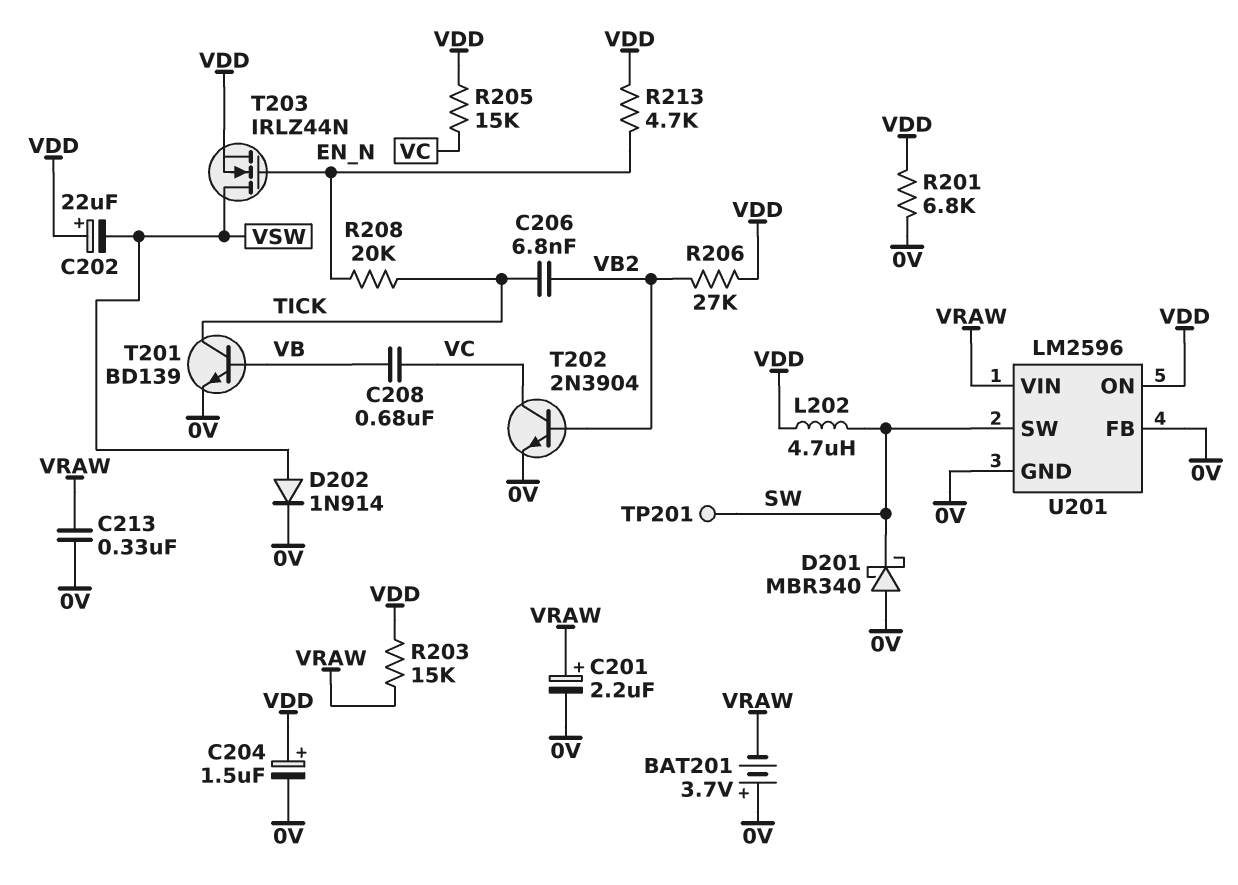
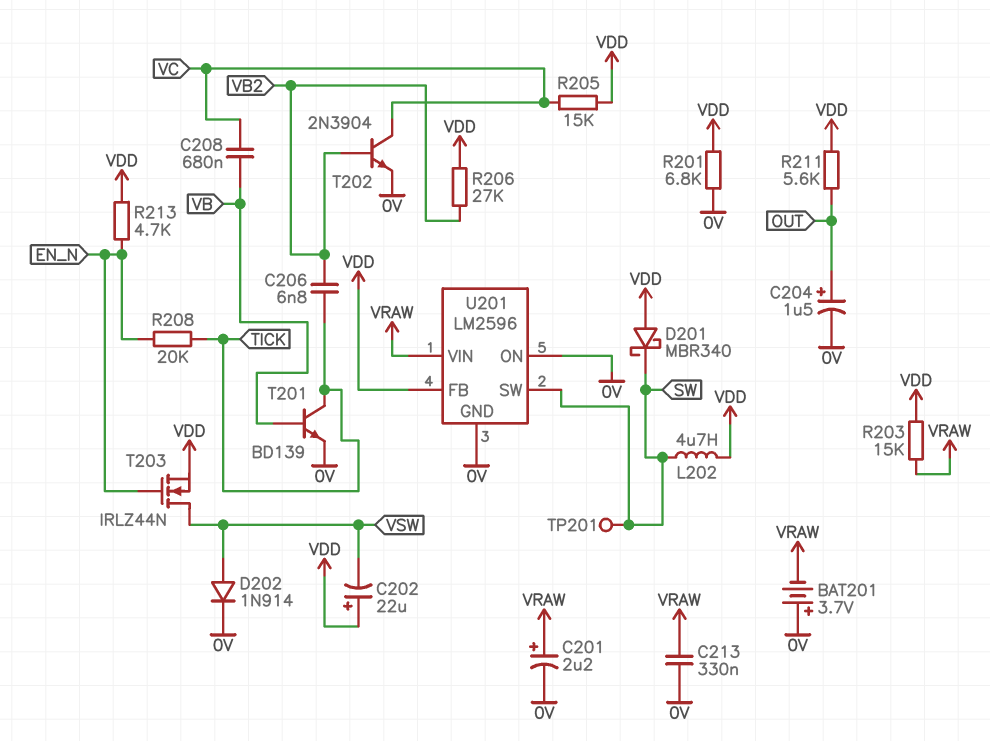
C204: 1.5uF (plus VDD, minus 0V) -> 1.5uF (plus OUT, minus 0V)
D201: schottky MBR340 (A 0V, K SW) -> schottky MBR340 (A VDD, K SW)
R211: none -> 5.6k (OUT, VDD)
U201 pin FB: 0V -> VDD
U201 pin ON: VDD -> 0V

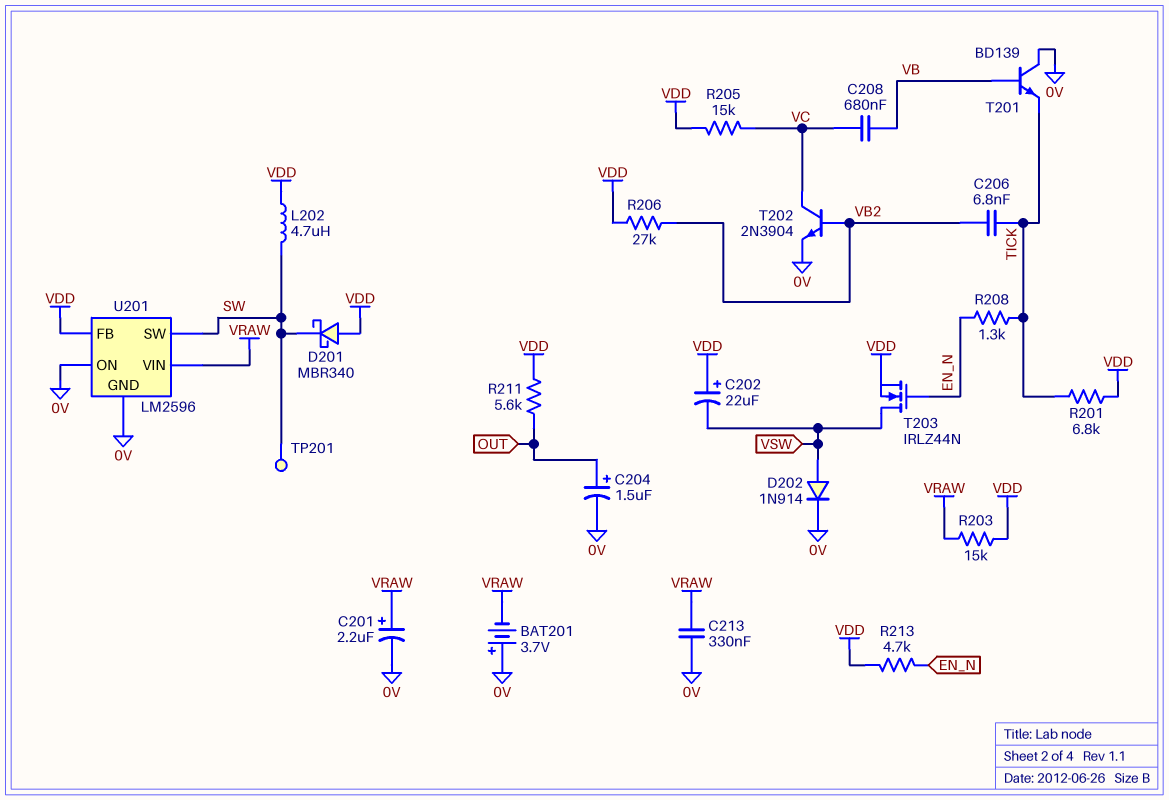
R201: 6.8k (0V, VDD) -> 6.8k (TICK, VDD)
R208: 20k (EN_N, TICK) -> 1.3k (EN_N, TICK)
T201: NPN BD139 (B VB, C TICK, E 0V) -> NPN BD139 (B VB, C 0V, E TICK)

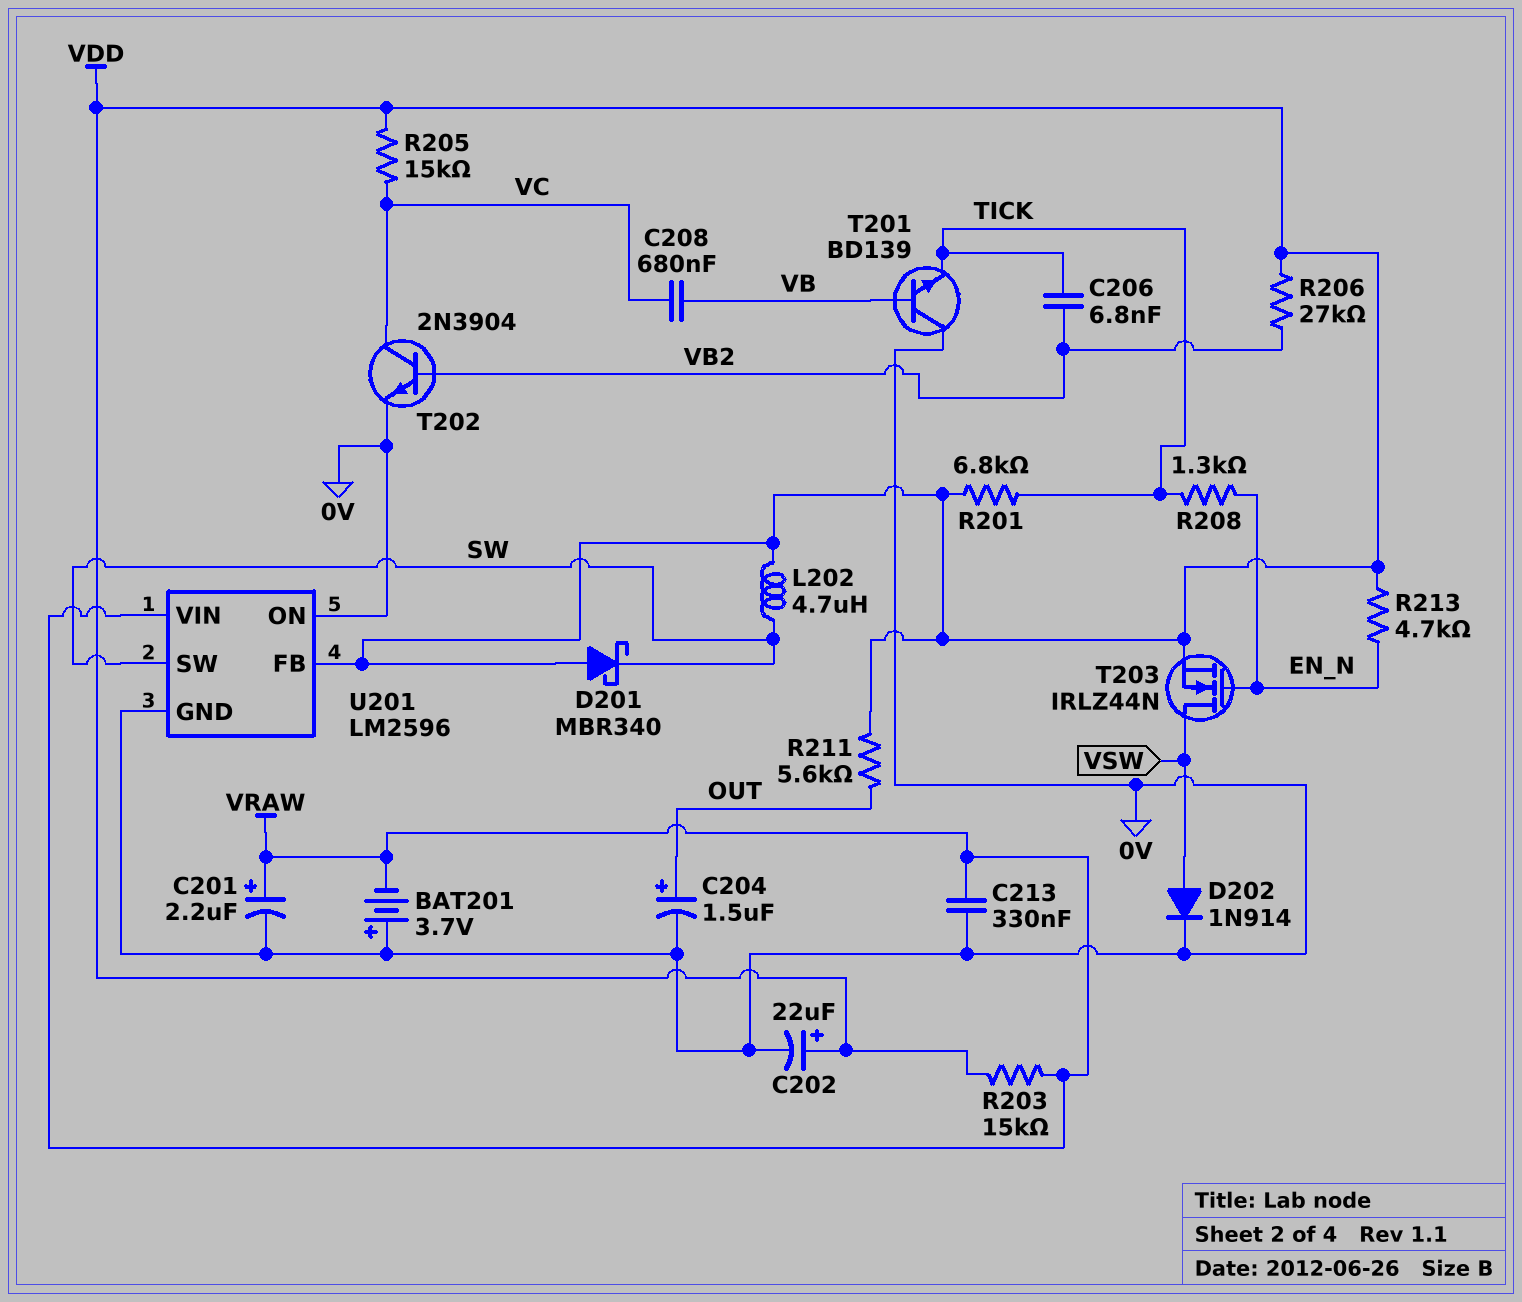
C202: 22uF (plus VDD, minus VSW) -> 22uF (plus VDD, minus 0V)
TP201: test point (SW) -> none

